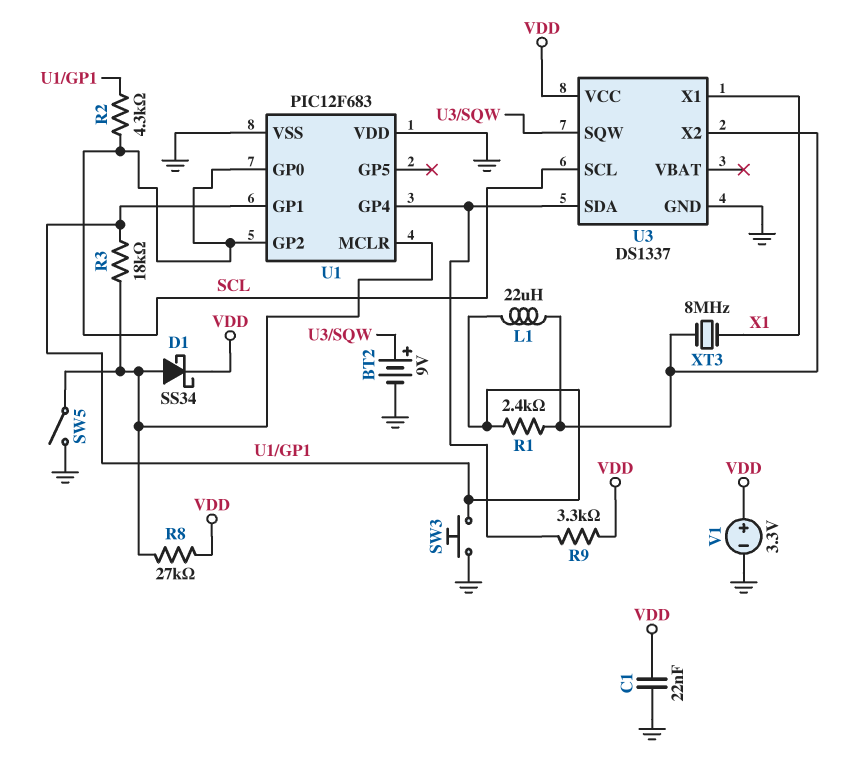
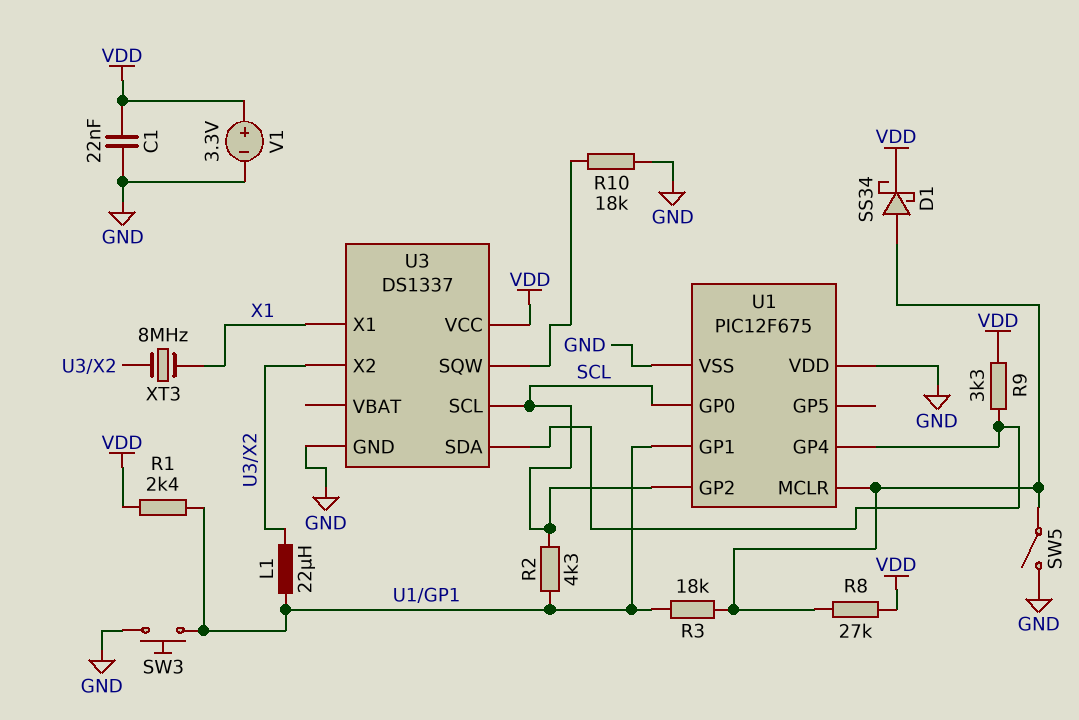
BT2: 9V (plus U3/SQW, minus GND) -> none
R1: 2.4k (U1/GP1, U3/X2) -> 2.4k (U1/GP1, VDD)
R10: none -> 18k (GND, U3/SQW)
U1: PIC12F683 -> PIC12F675

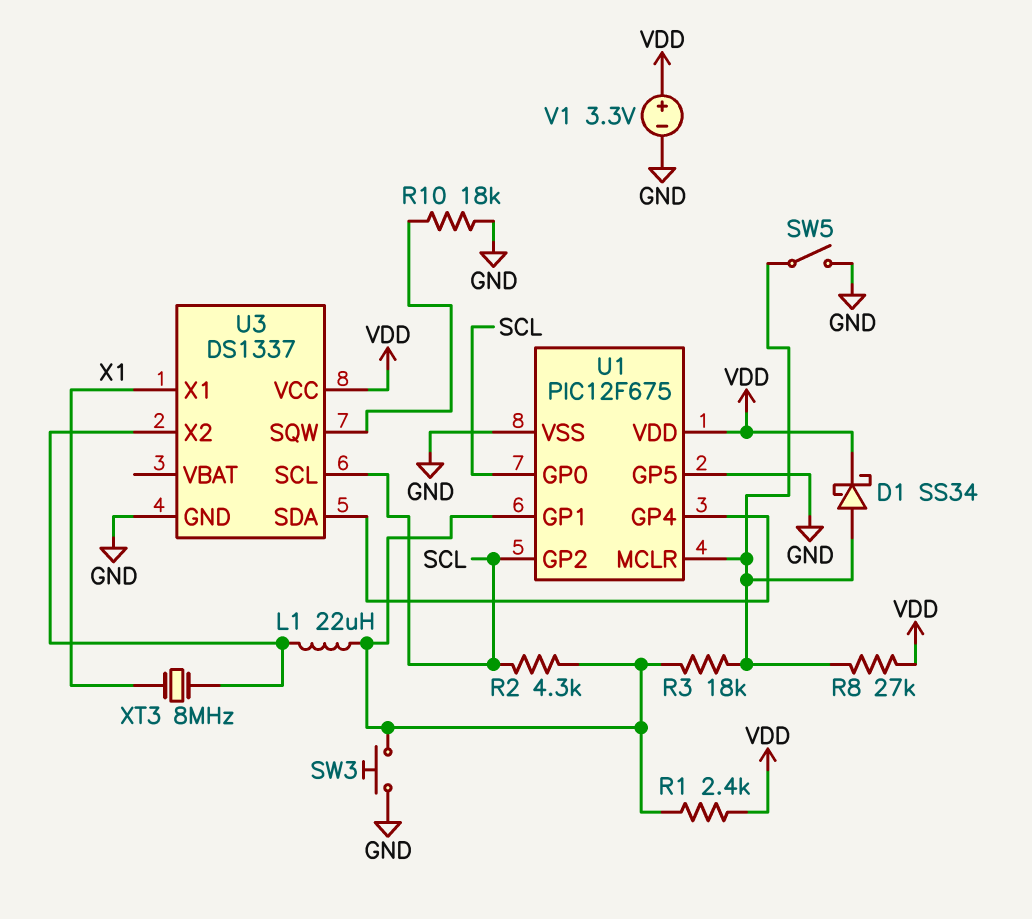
C1: 22nF (GND, VDD) -> none
R9: 3.3k (U1/GP4, VDD) -> none
U1 pin GP5: none -> GND
U1 pin VDD: GND -> VDD

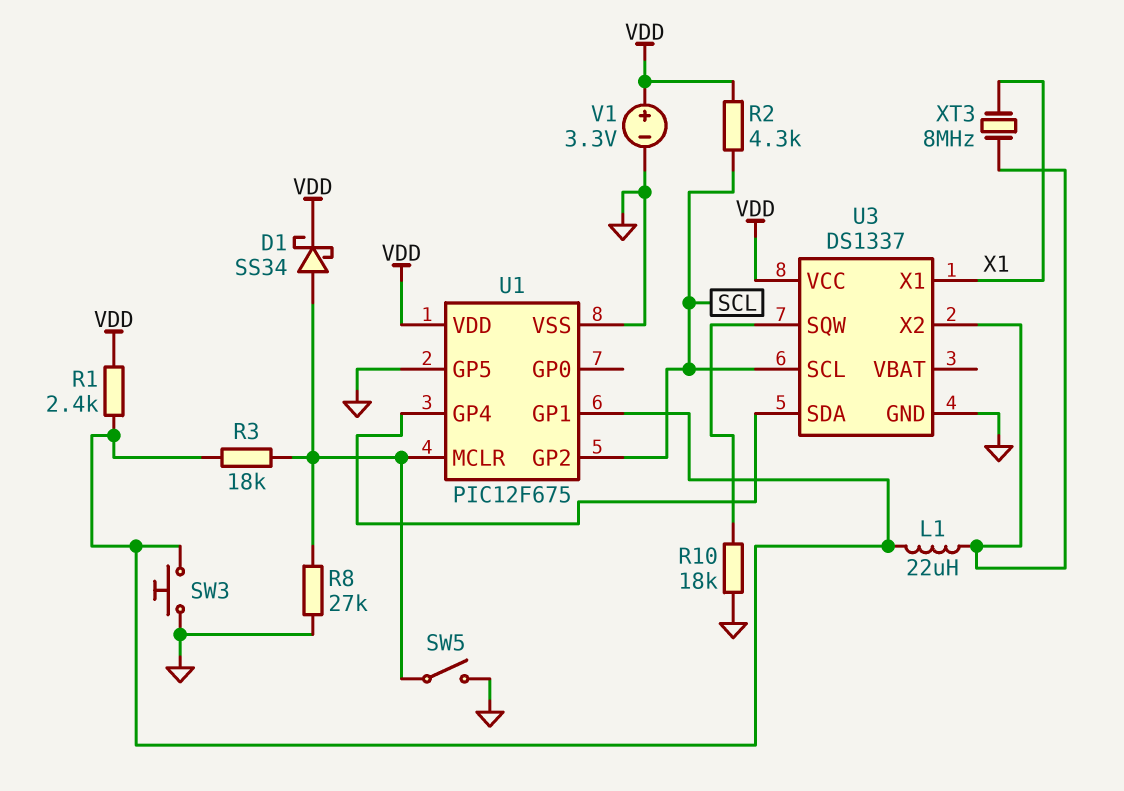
R2: 4.3k (SCL, U1/GP1) -> 4.3k (SCL, VDD)
R8: 27k (U1/MCLR, VDD) -> 27k (GND, U1/MCLR)
U1 pin GP0: SCL -> none

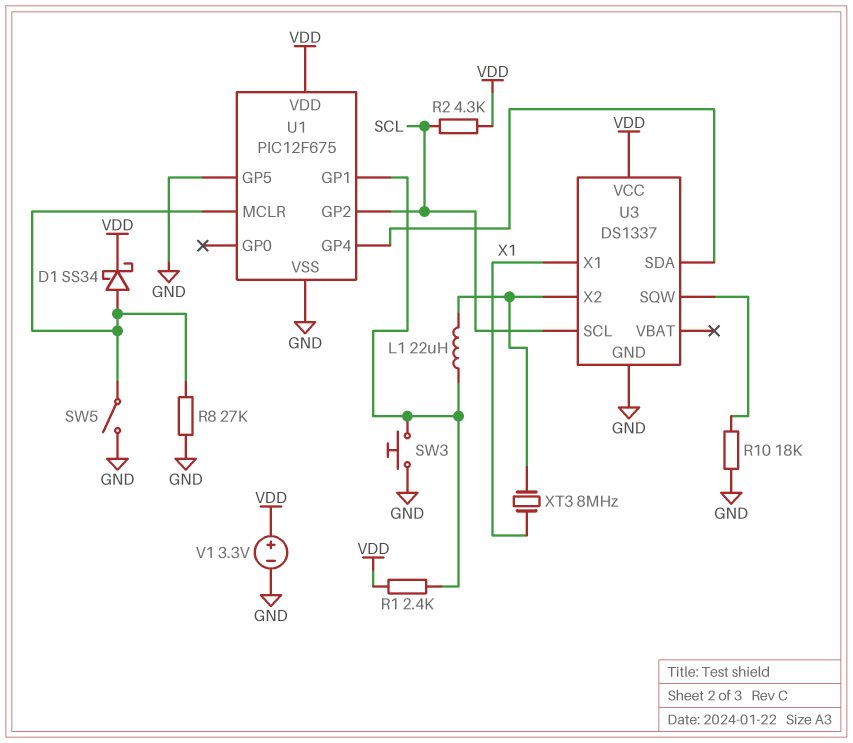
R3: 18k (U1/GP1, U1/MCLR) -> none

